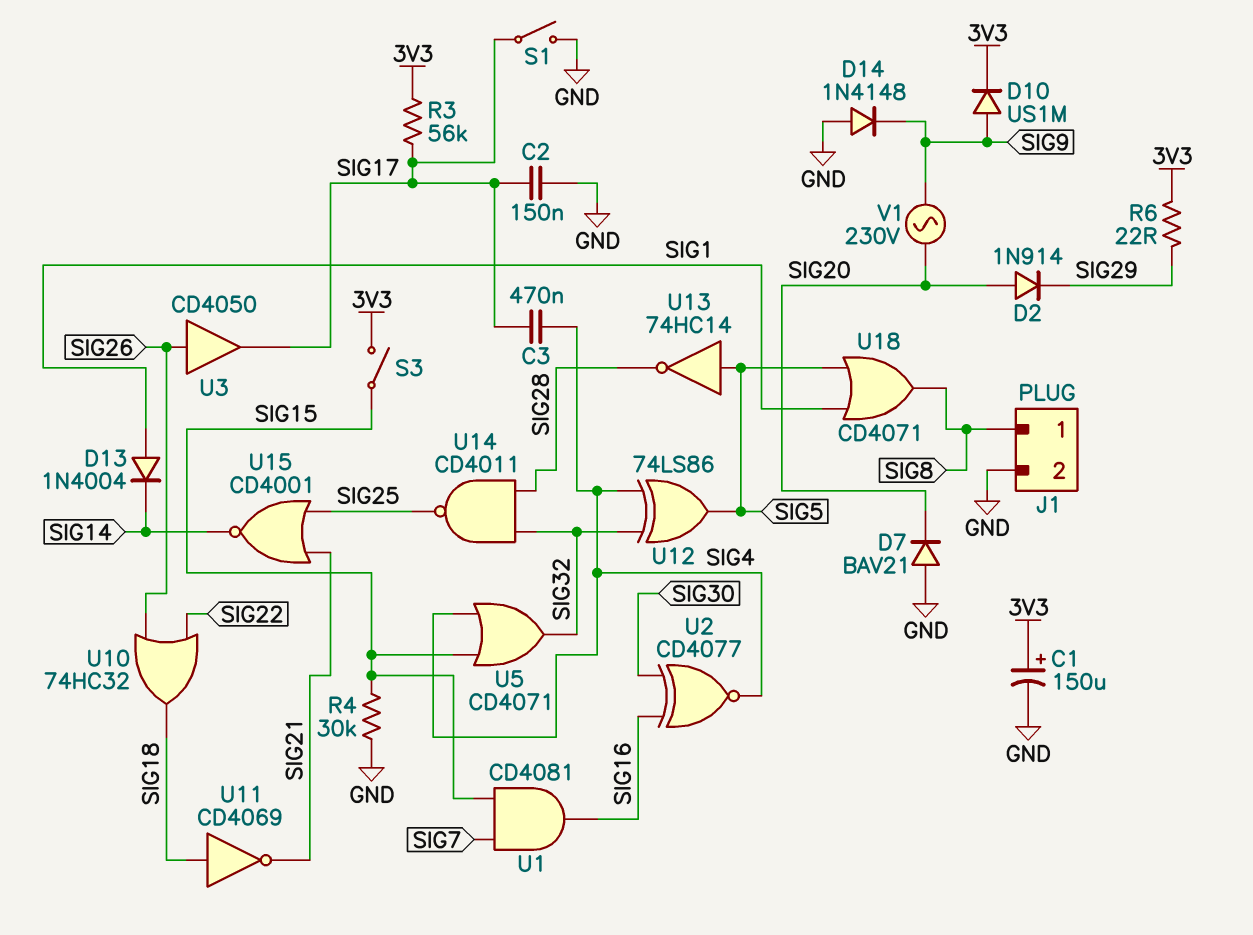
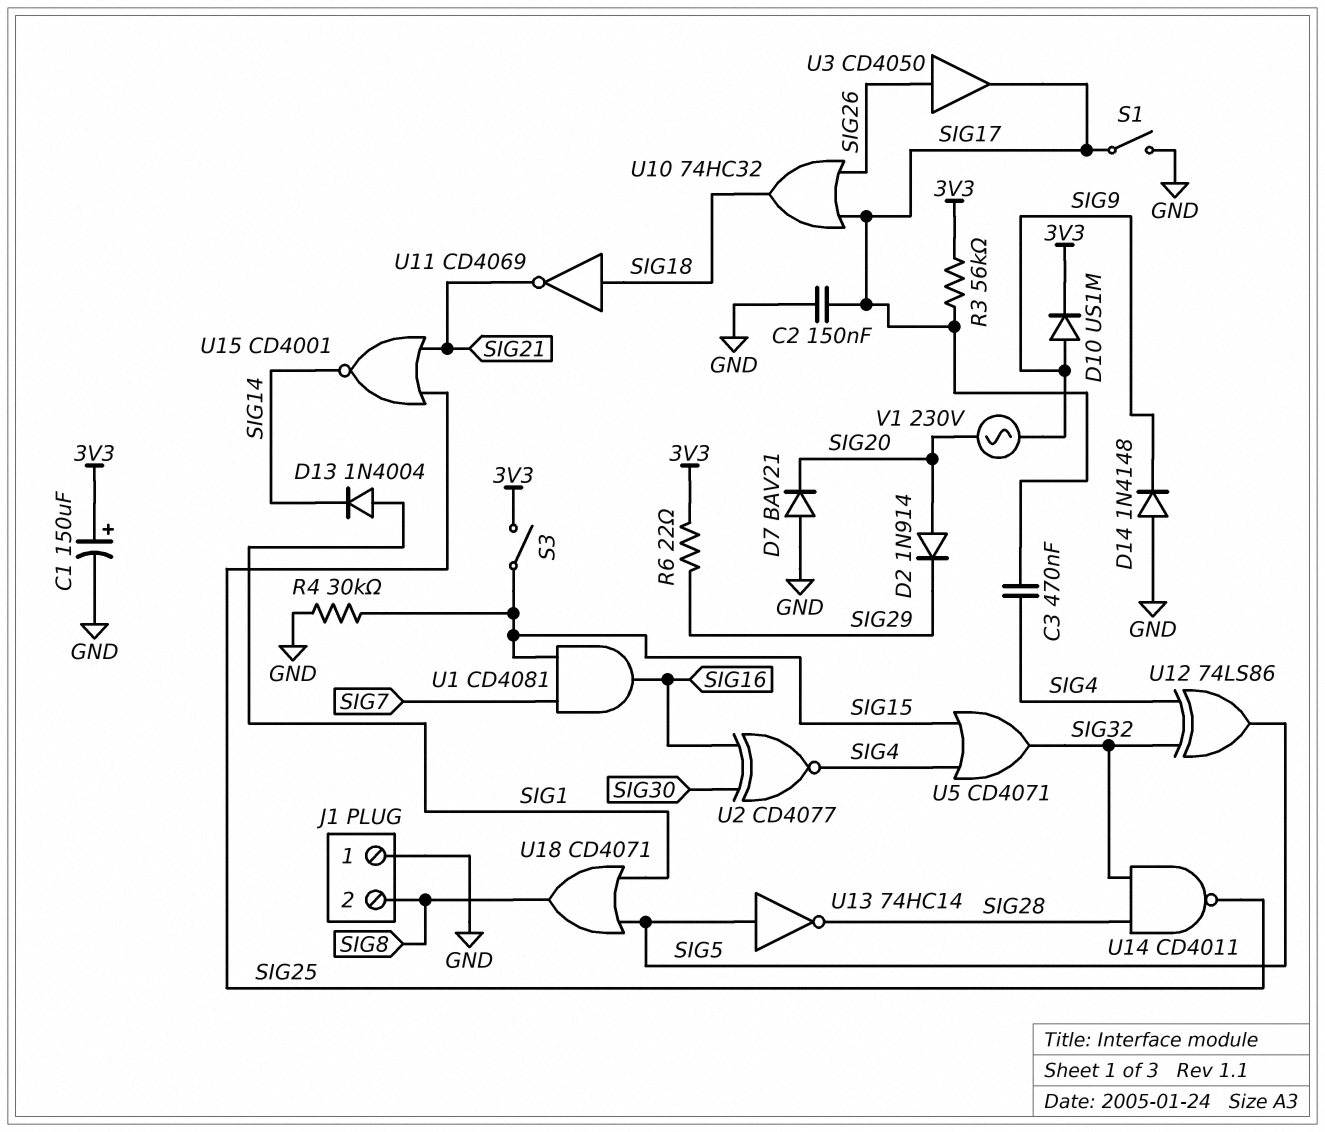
J1 pin 1: SIG8 -> GND
J1 pin 2: GND -> SIG8
U10: OR 74HC32 (in SIG22, in SIG26, out SIG18) -> OR 74HC32 (in SIG17, in SIG26, out SIG18)

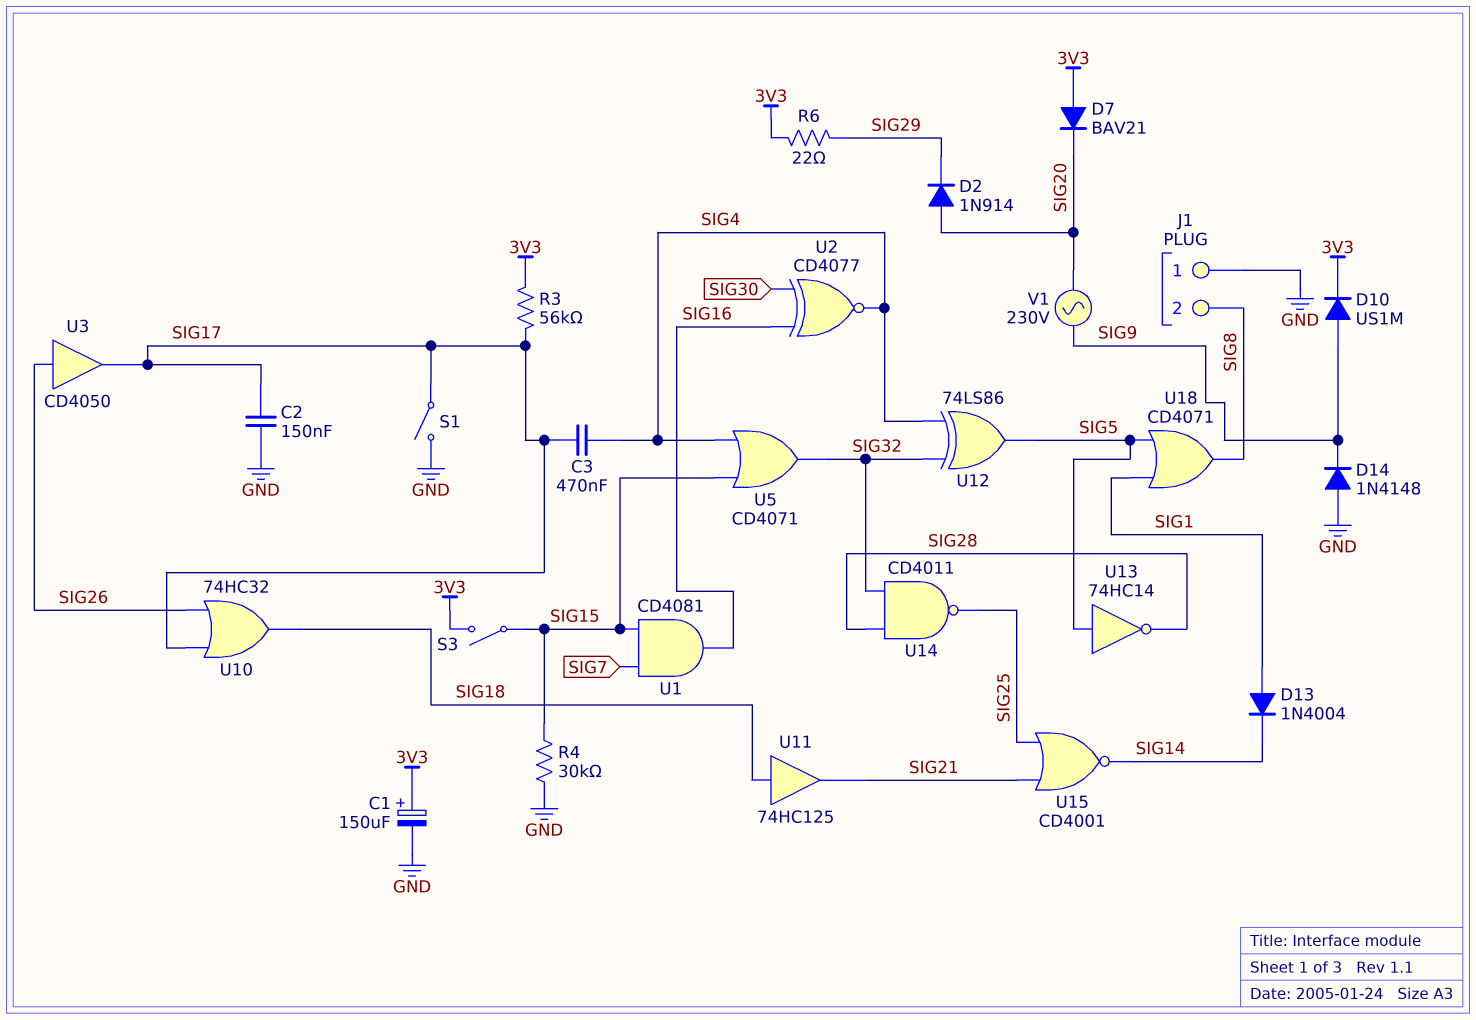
D7: diode BAV21 (A GND, K SIG20) -> diode BAV21 (A 3V3, K SIG20)
U11: NOT CD4069 (in SIG18, out SIG21) -> buffer 74HC125 (in SIG18, out SIG21)

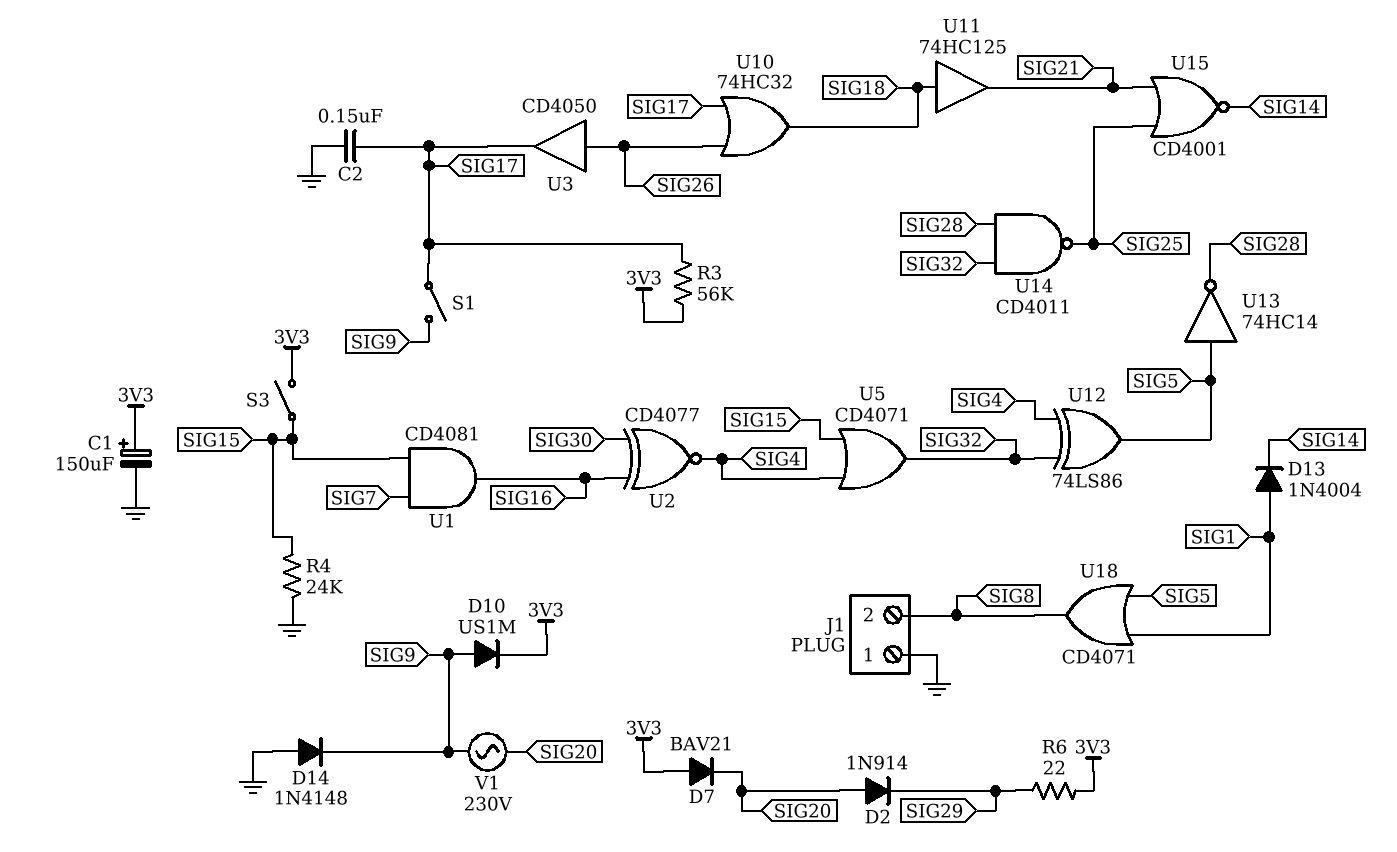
C3: 470nF (SIG4, SIG17) -> none
R4: 30k (GND, SIG15) -> 24k (GND, SIG15)
S1: switch (GND, SIG17) -> switch (SIG9, SIG17)

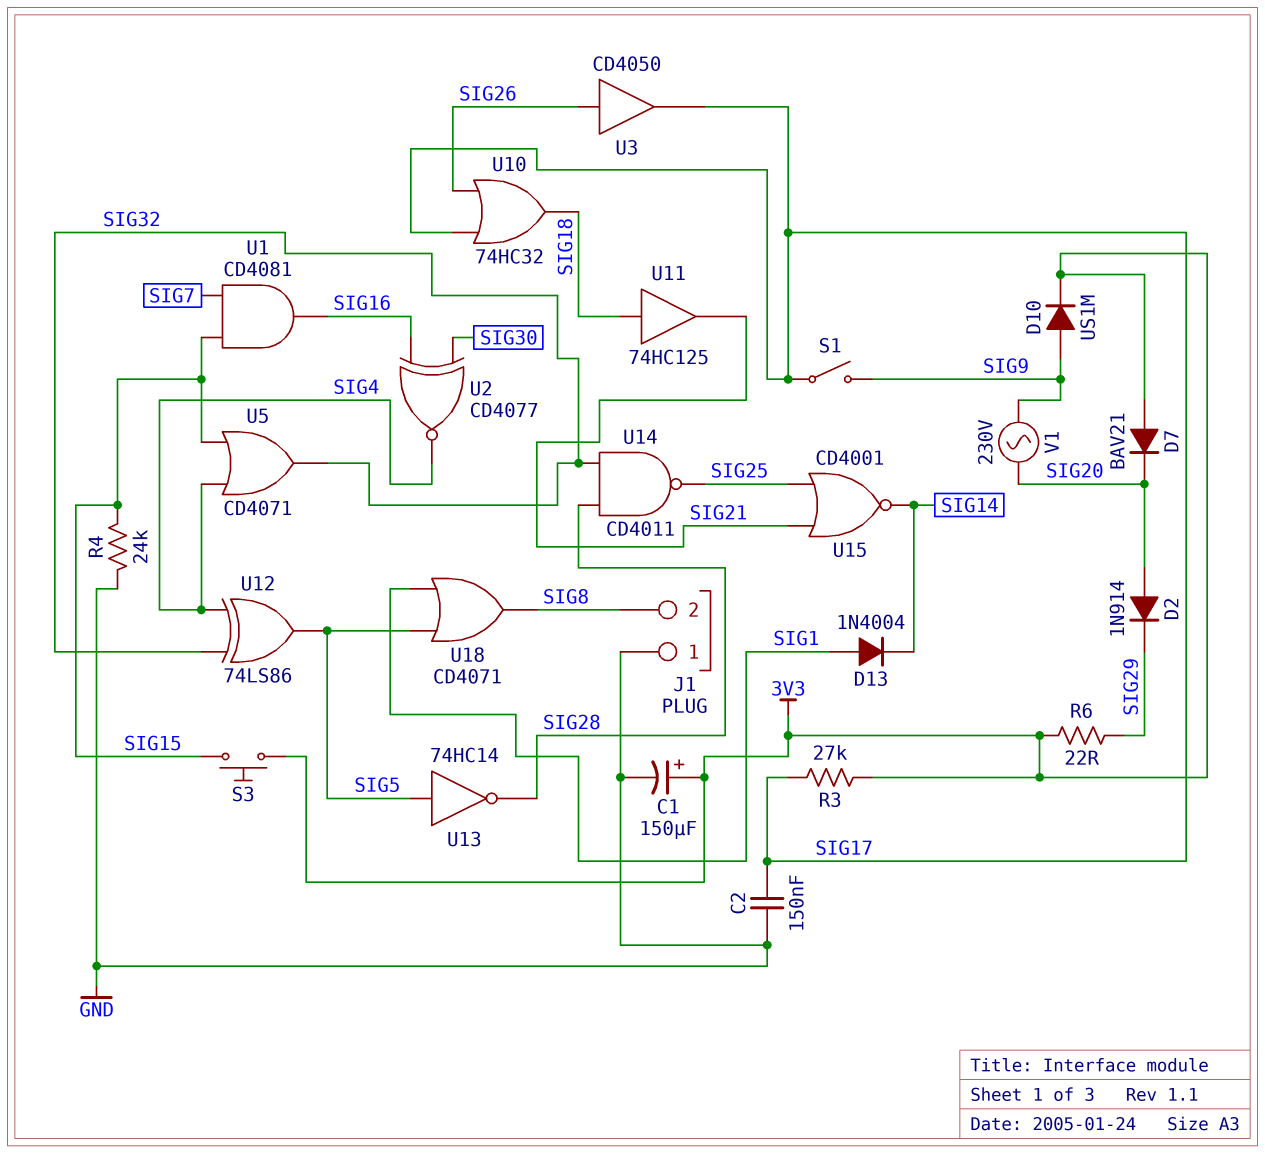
D14: diode 1N4148 (A GND, K SIG9) -> none
R3: 56k (3V3, SIG17) -> 27k (3V3, SIG17)
S3: switch (3V3, SIG15) -> button (3V3, SIG15)

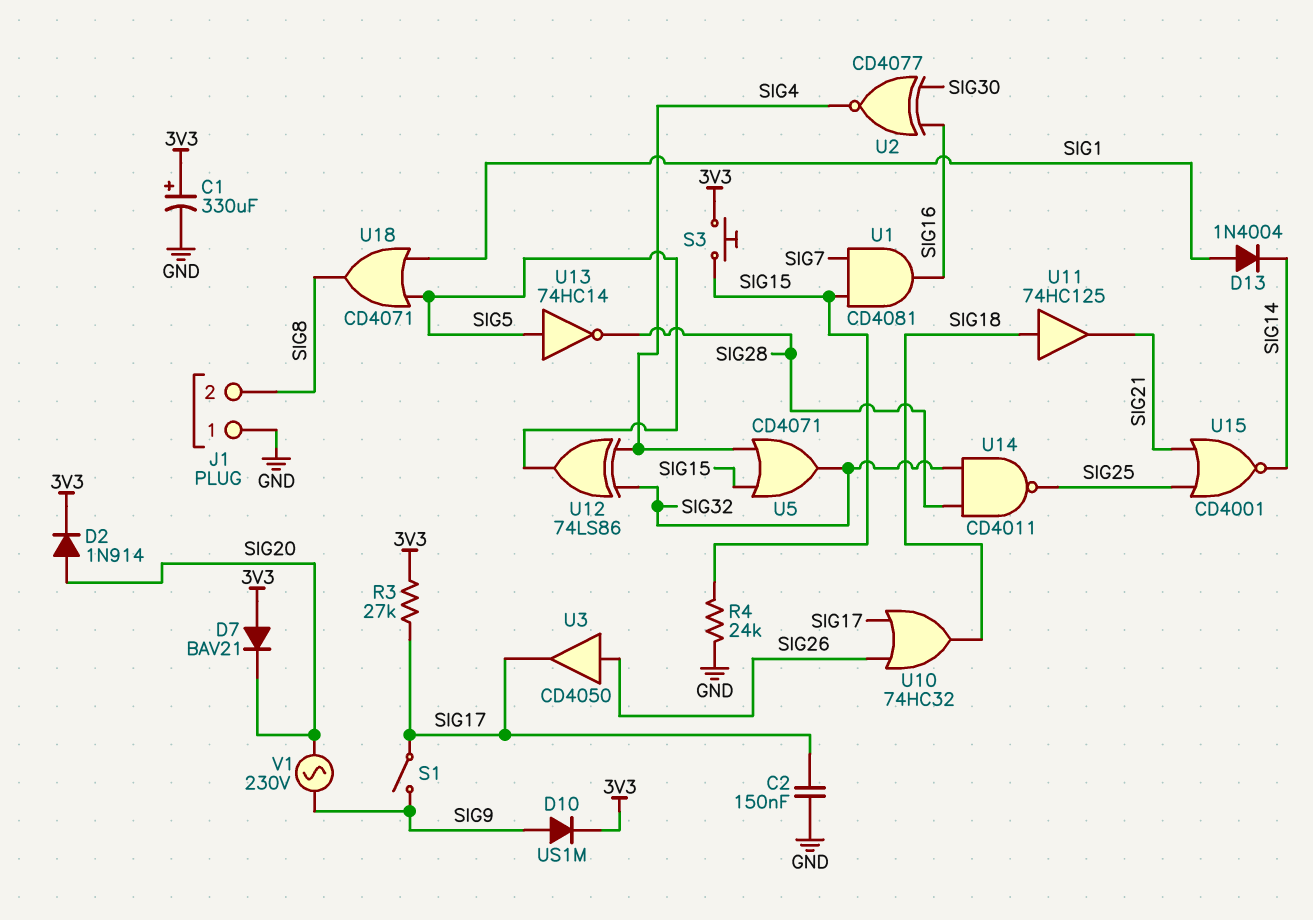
C1: 150uF (plus 3V3, minus GND) -> 330uF (plus 3V3, minus GND)
D2: diode 1N914 (A SIG20, K SIG29) -> diode 1N914 (A SIG20, K 3V3)
R6: 22 (3V3, SIG29) -> none

